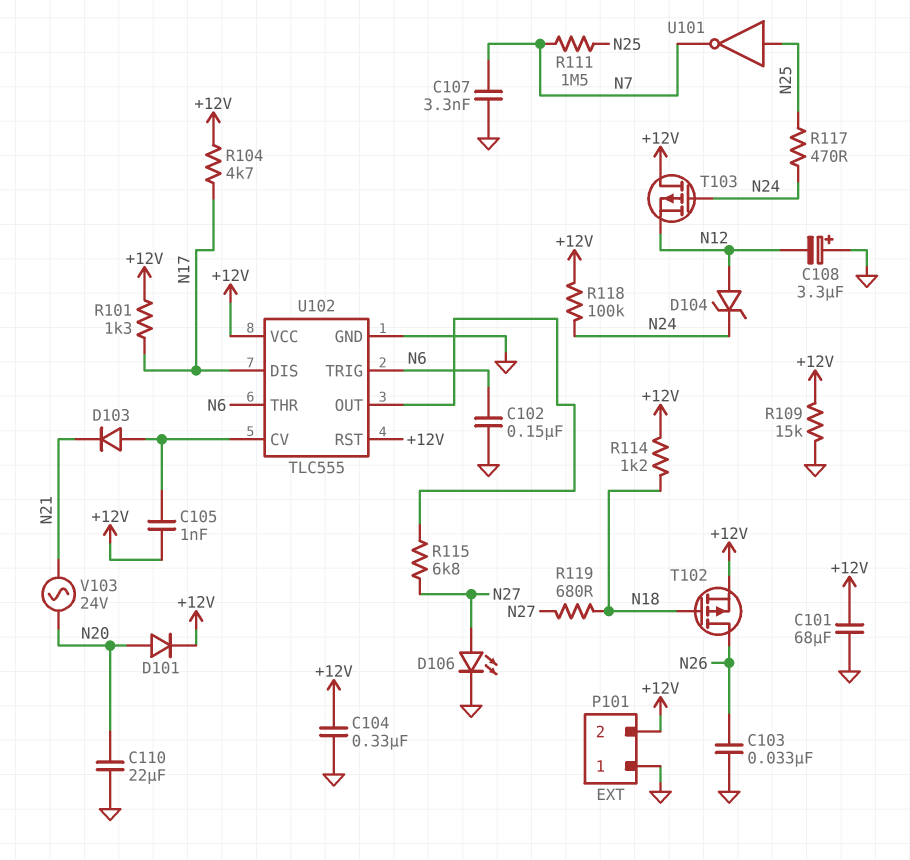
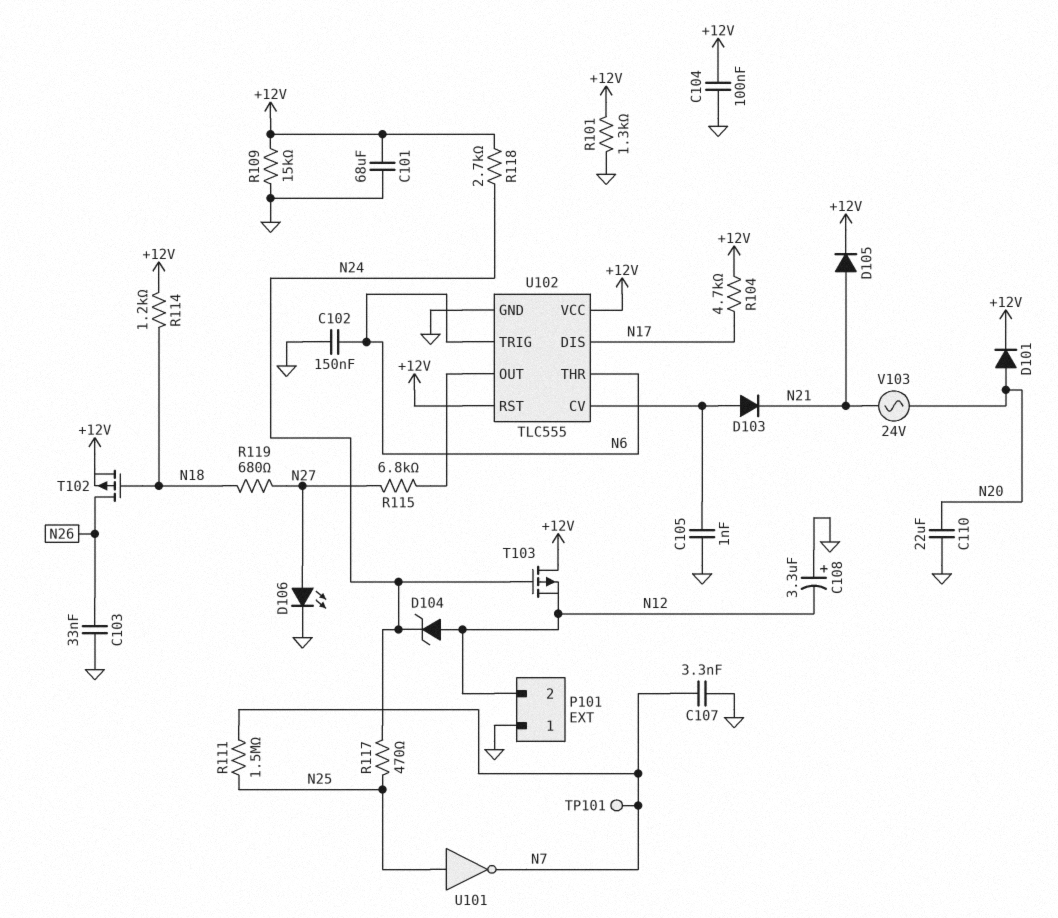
C104: 330nF (+12V, GND) -> 100nF (+12V, GND)
C105: 1nF (+12V, U102/CV) -> 1nF (GND, U102/CV)
D105: none -> diode (A N21, K +12V)
P101 pin 2: +12V -> N12
R101: 1.3k (+12V, N17) -> 1.3k (+12V, GND)
R118: 100k (+12V, N24) -> 2.7k (+12V, N24)
TP101: none -> test point (N7)

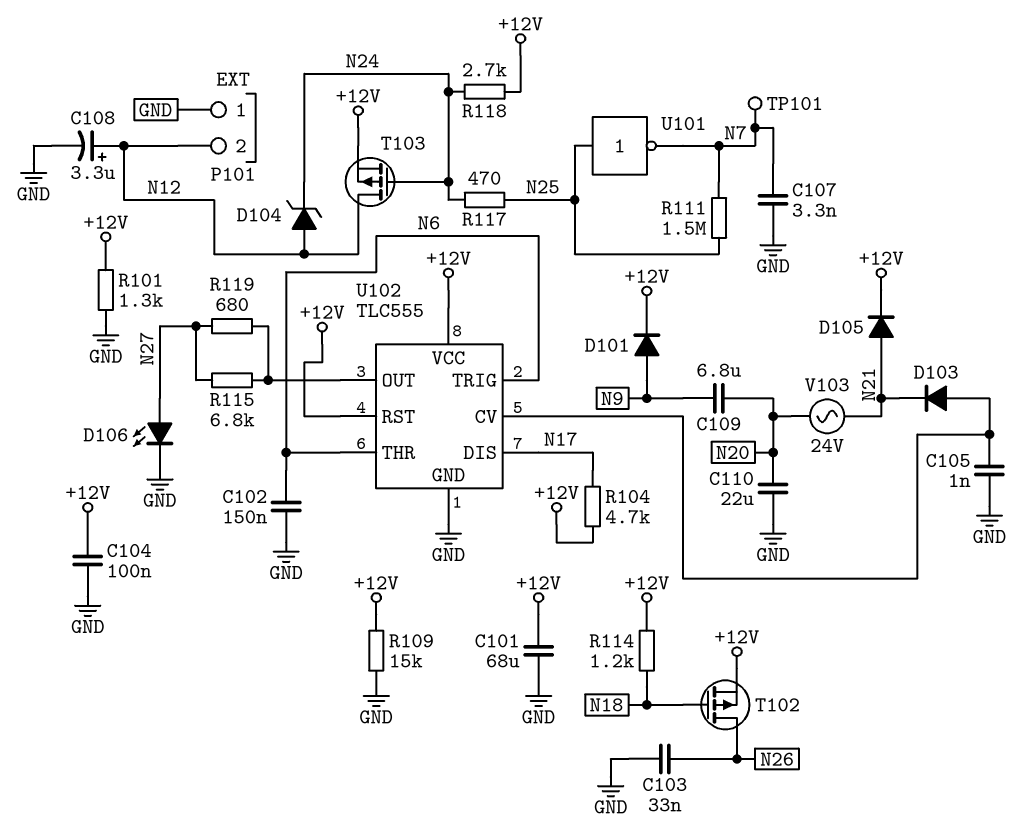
C108: 3.3uF (plus GND, minus N12) -> 3.3uF (plus N12, minus GND)
C109: none -> 6.8uF (N9, N20)
D101: diode (A N20, K +12V) -> diode (A N9, K +12V)
R119: 680 (N18, N27) -> 680 (N27, U102/OUT)
T103: PMOS (G N24, D +12V, S N12) -> PMOS (G N24, D N12, S +12V)

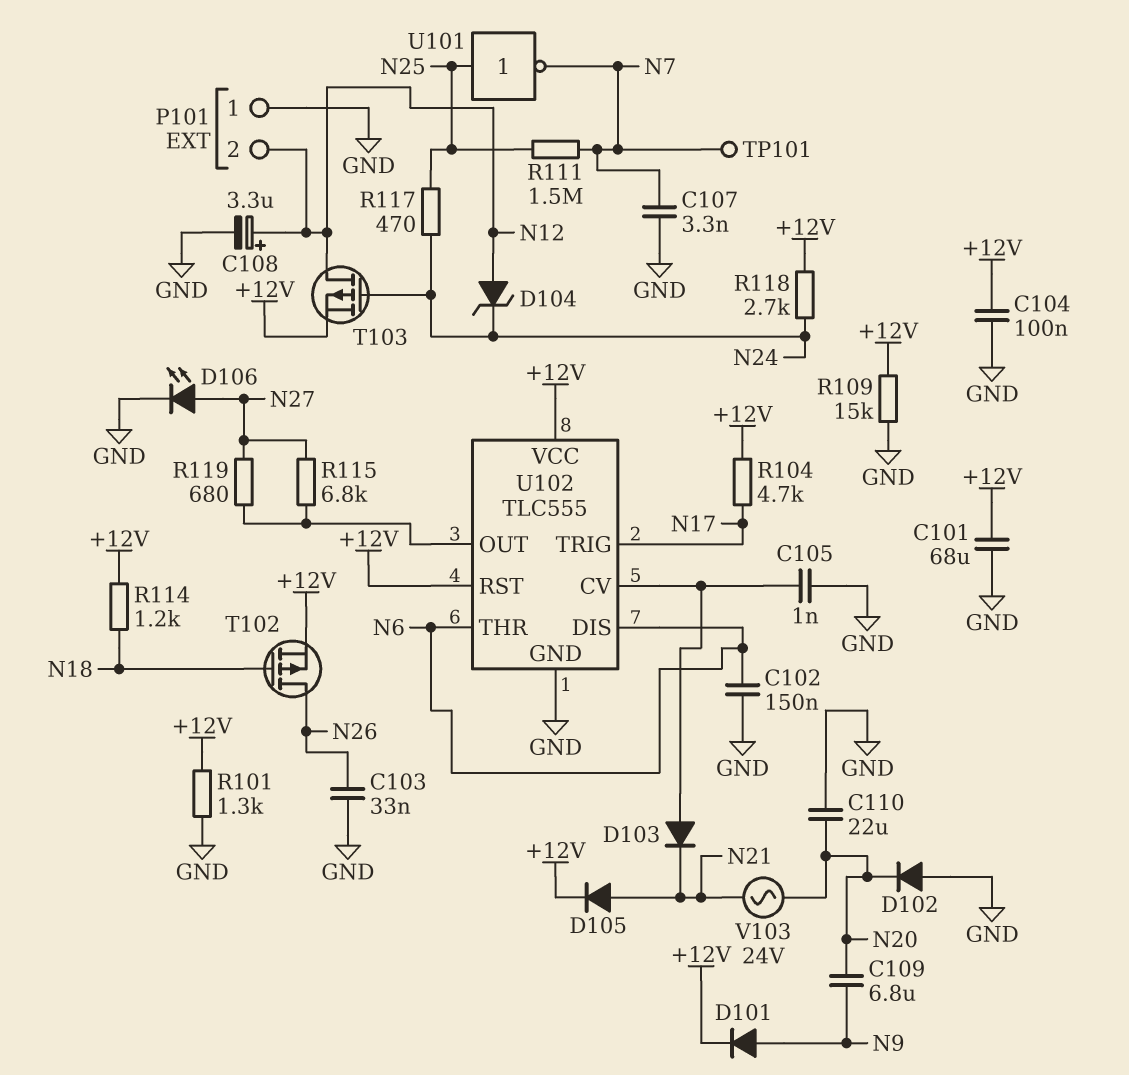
D102: none -> diode (A GND, K N20)
U102 pin DIS: N17 -> N6
U102 pin TRIG: N6 -> N17

